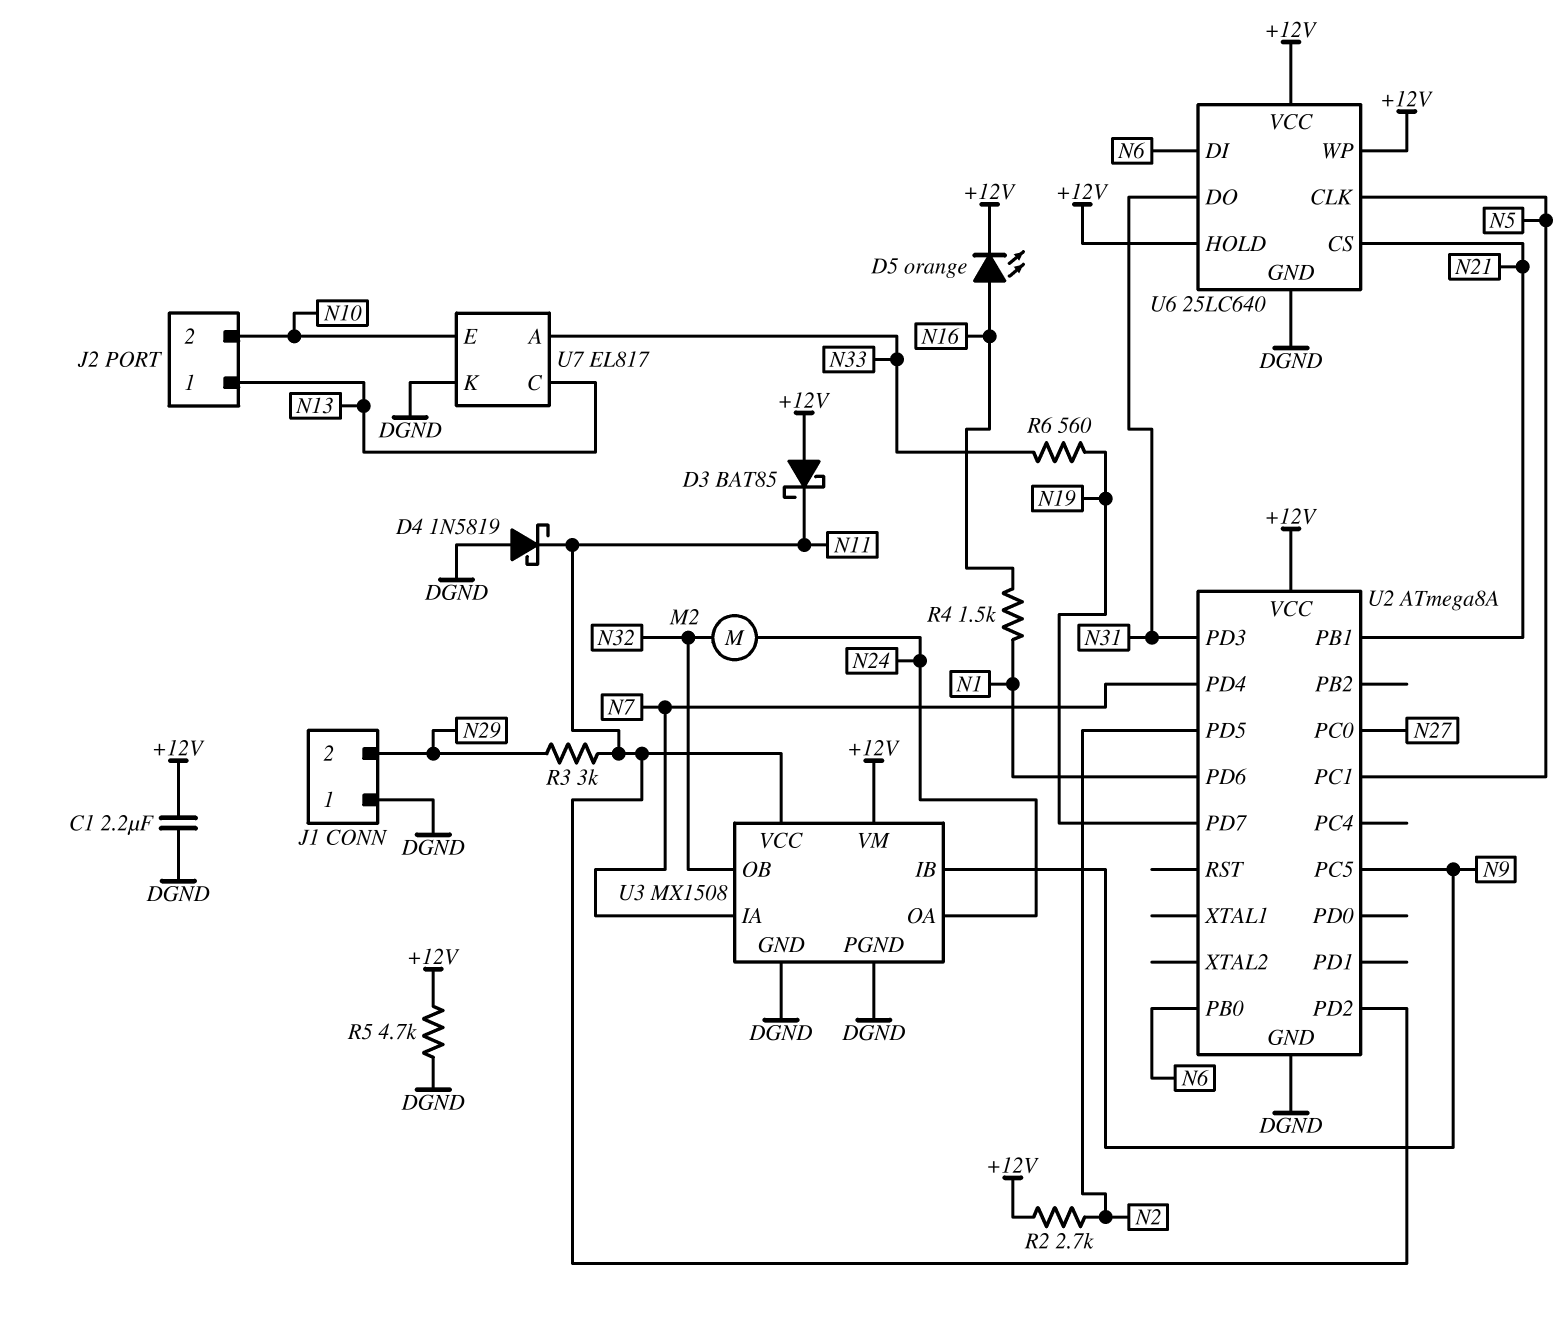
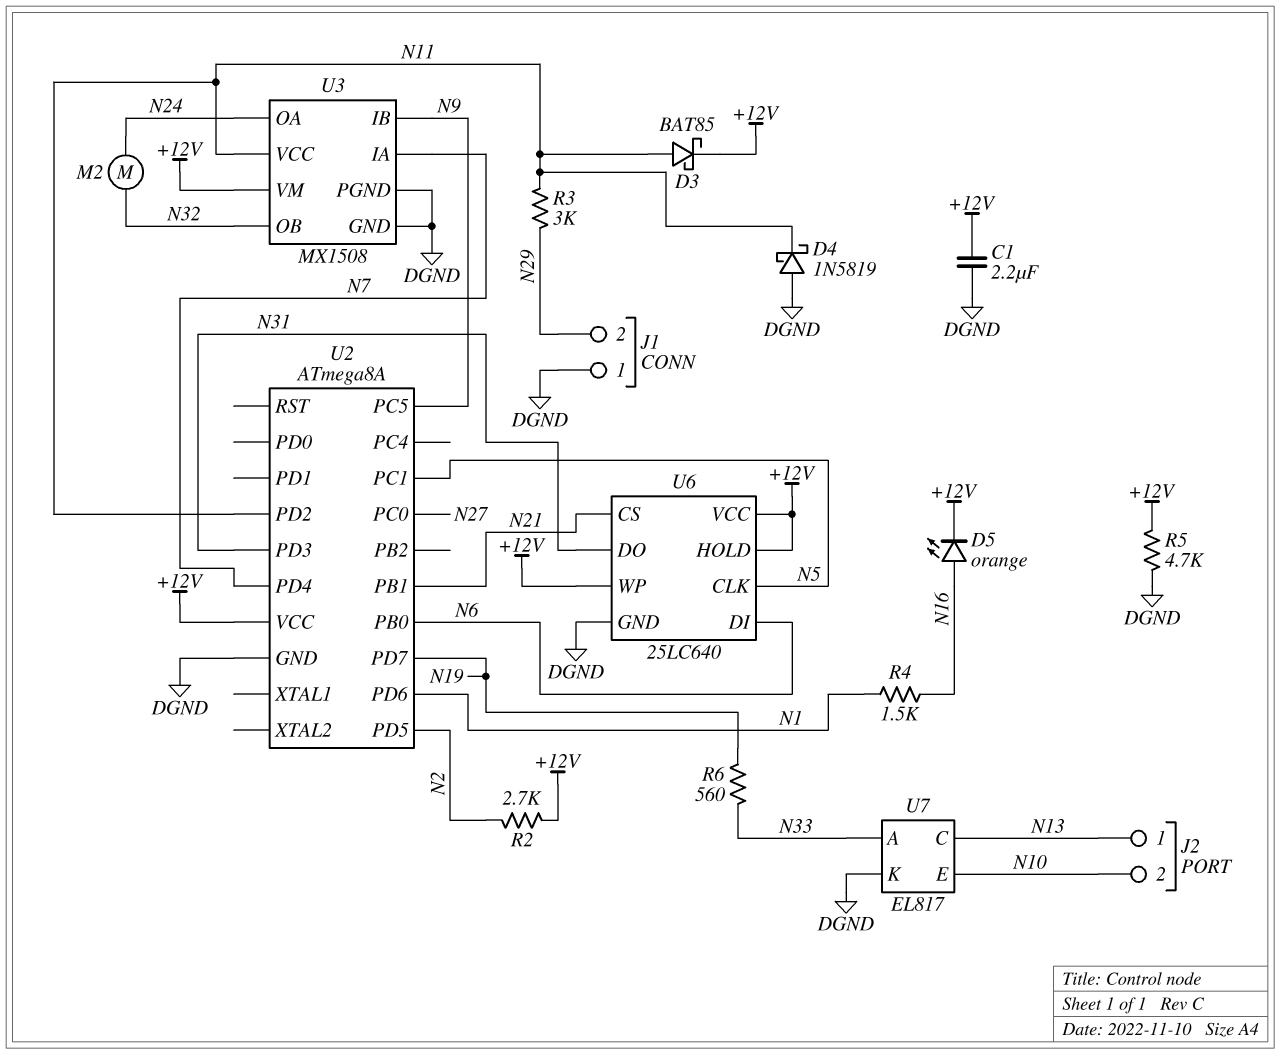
D3: schottky BAT85 (A +12V, K N11) -> schottky BAT85 (A N11, K +12V)

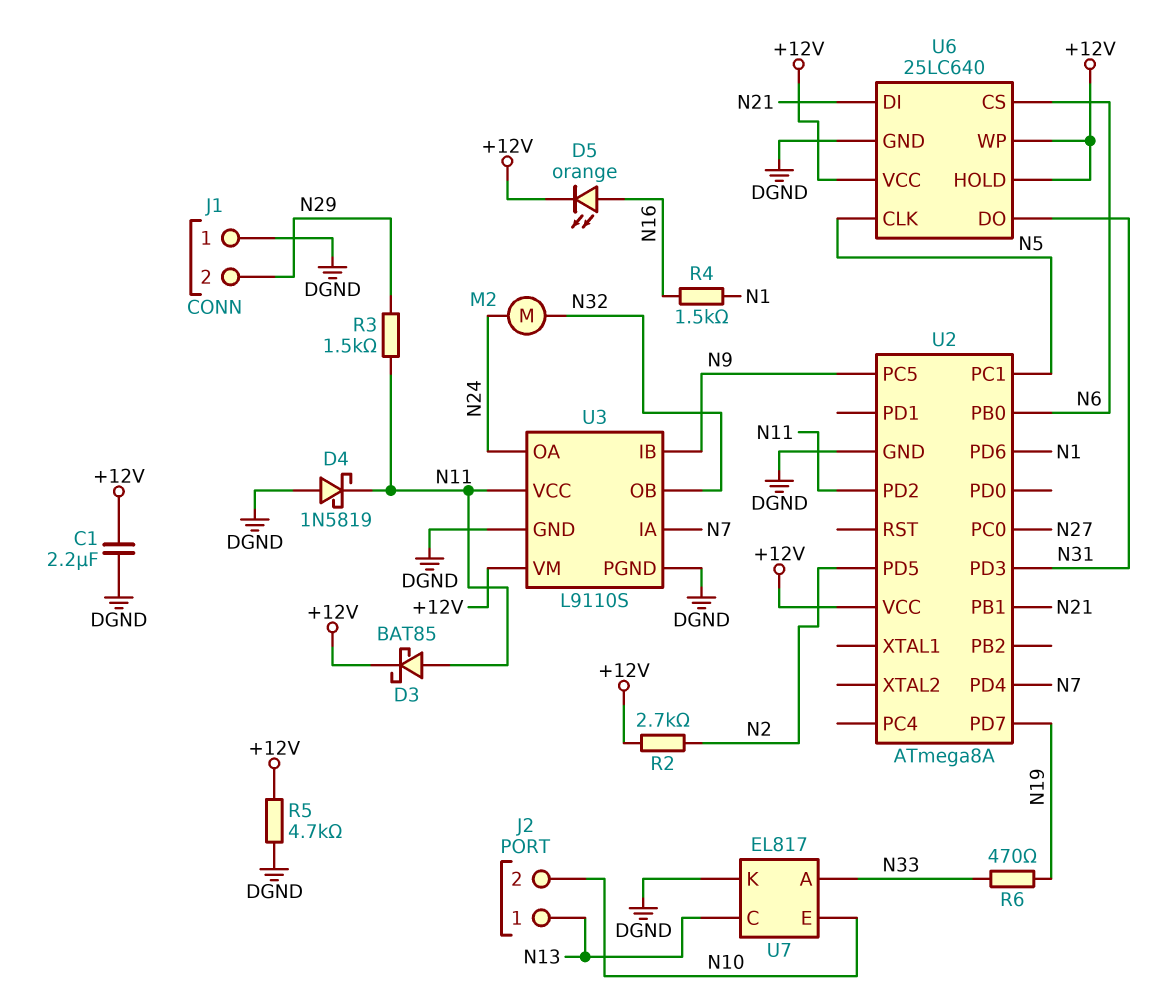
R3: 3k (N11, N29) -> 1.5k (N11, N29)
R6: 560 (N19, N33) -> 470 (N19, N33)
U3: MX1508 -> L9110S
U6 pin CS: N21 -> N6
U6 pin DI: N6 -> N21

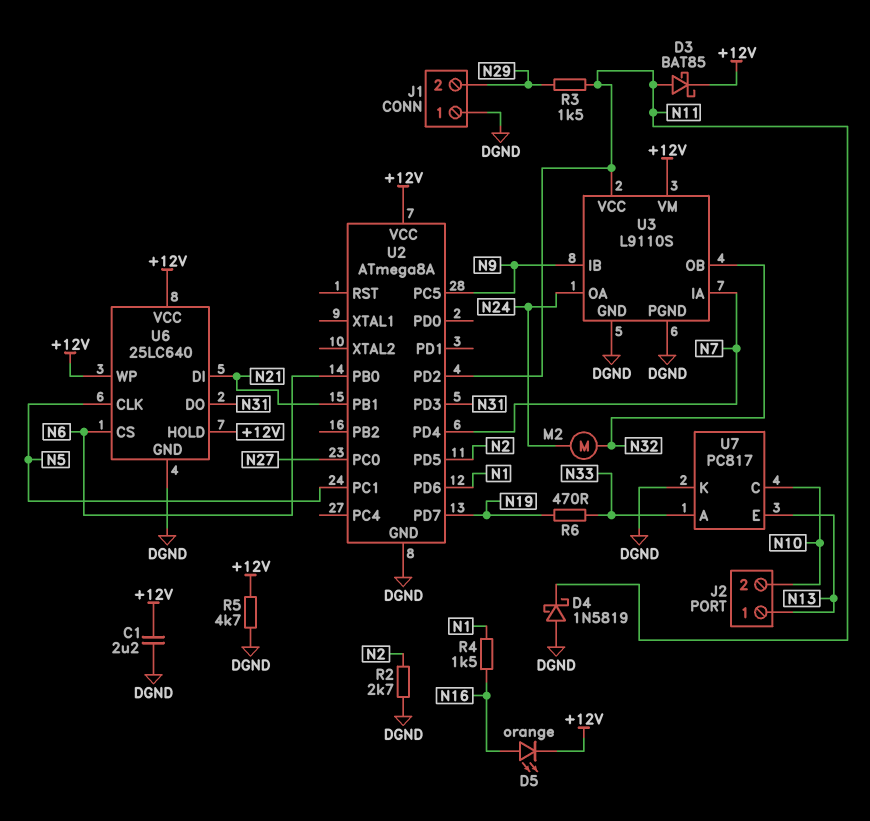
R2: 2.7k (+12V, N2) -> 2.7k (DGND, N2)
U7: EL817 -> PC817
U7 pin C: N13 -> N10
U7 pin E: N10 -> N13

